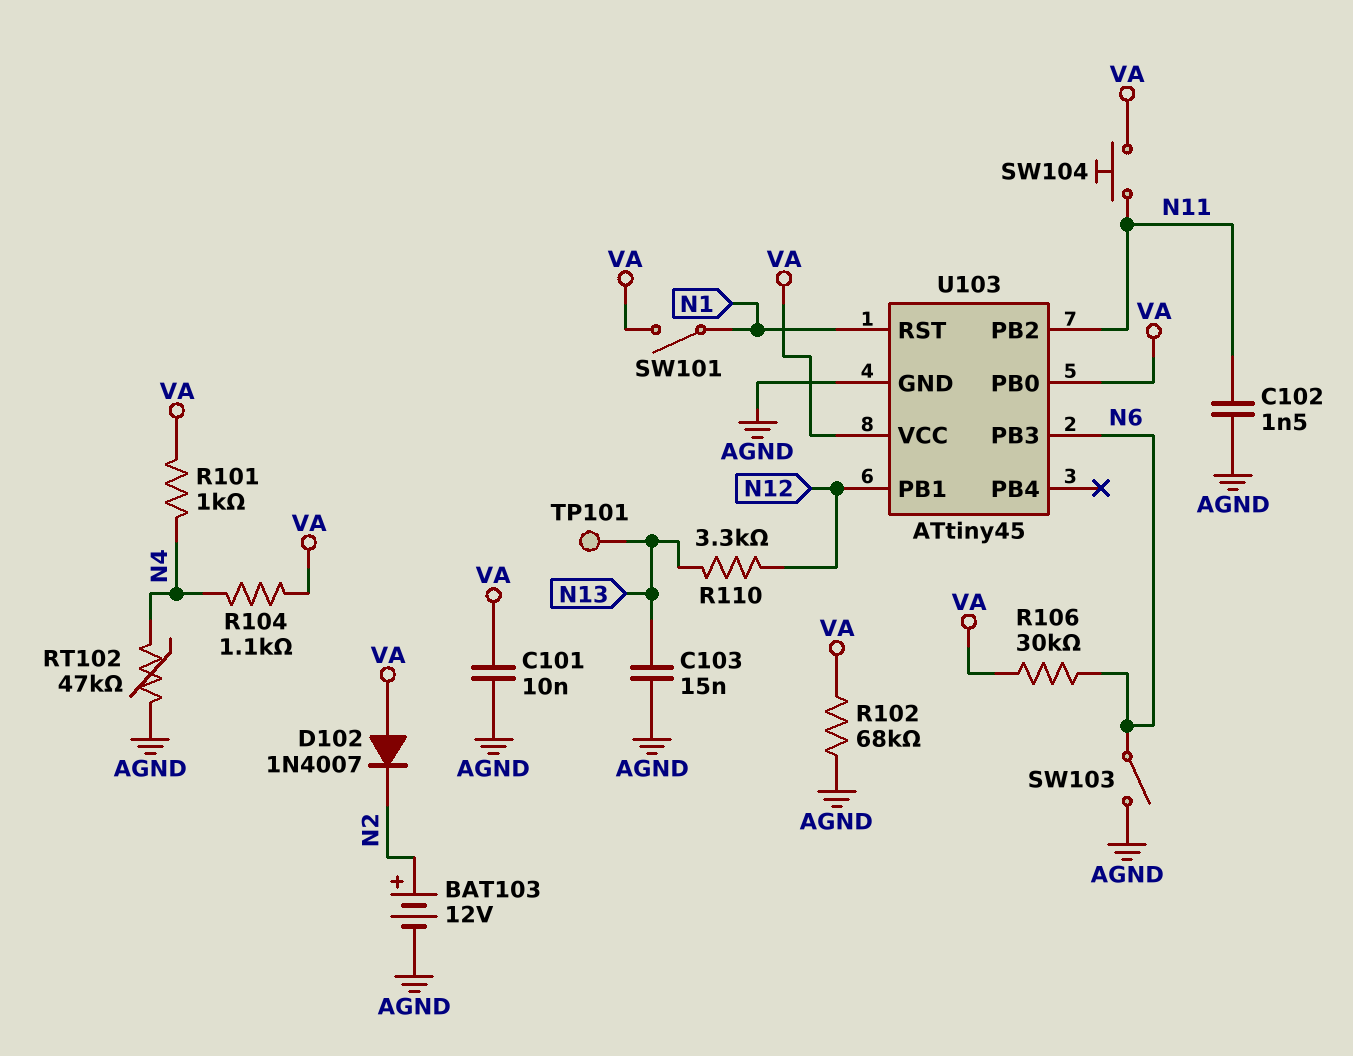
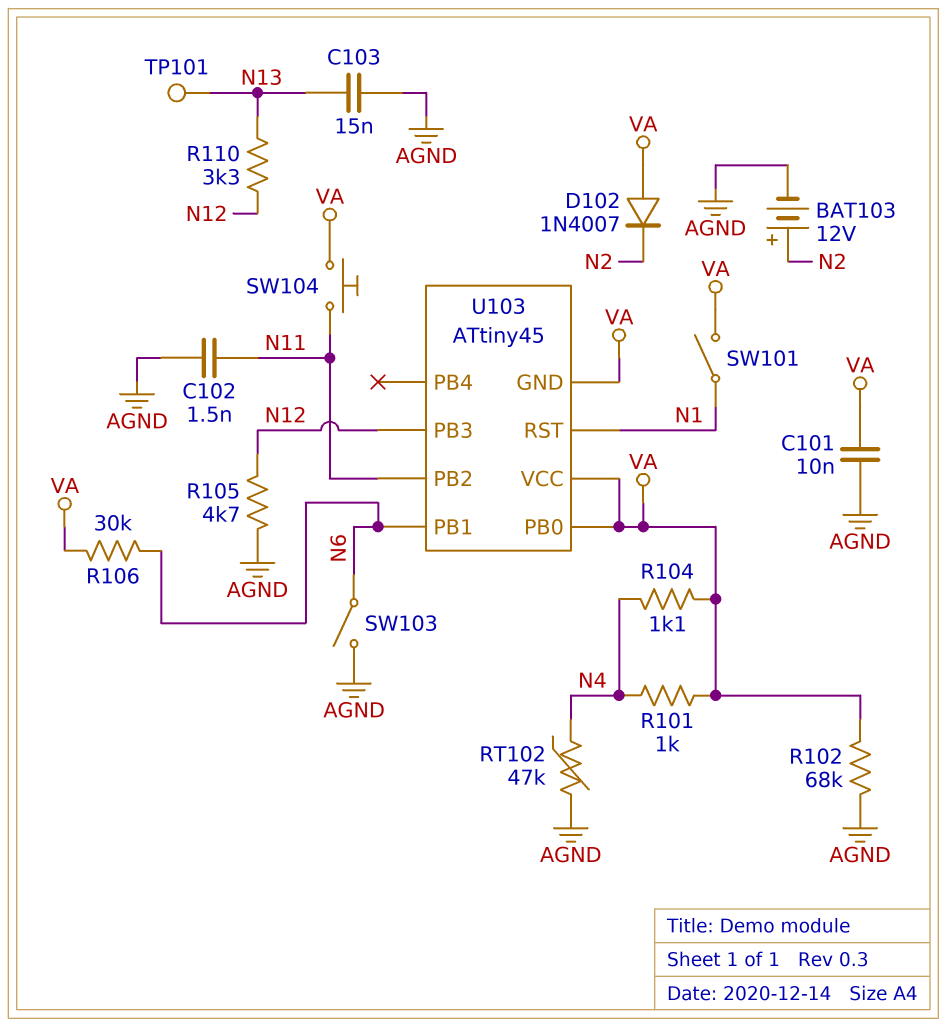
R105: none -> 4.7k (AGND, N12)
U103 pin GND: AGND -> VA
U103 pin PB1: N12 -> N6
U103 pin PB3: N6 -> N12

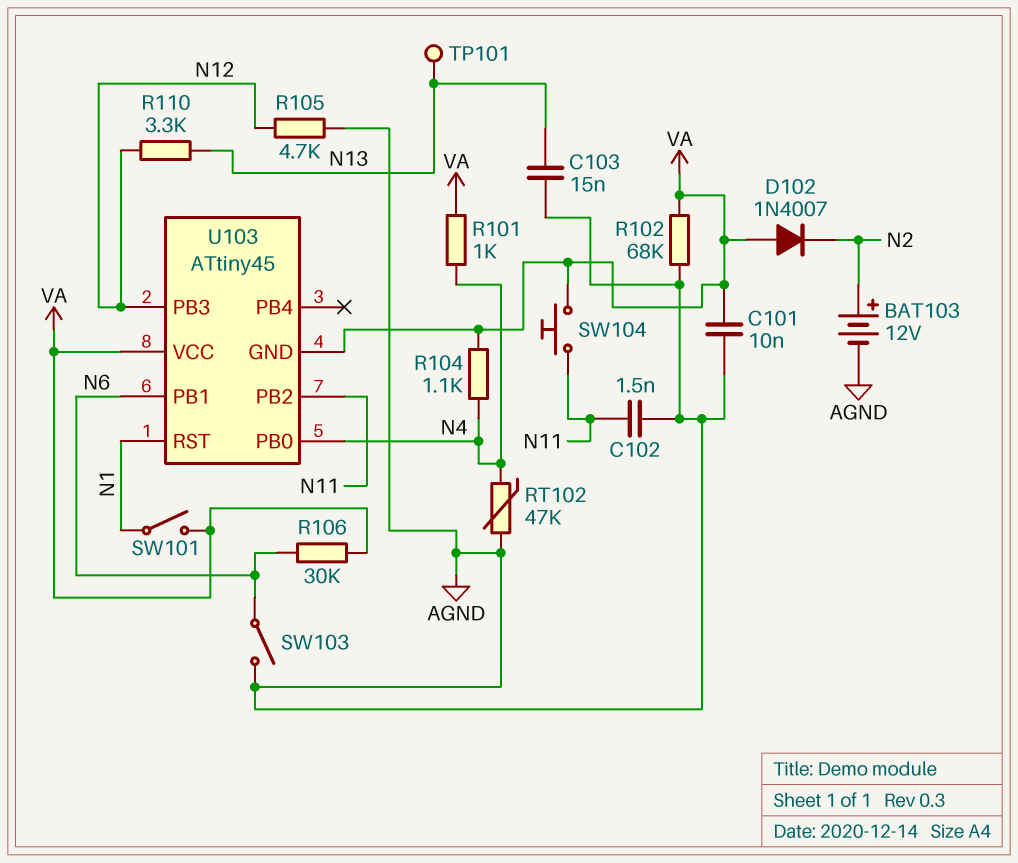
U103 pin PB0: VA -> N4

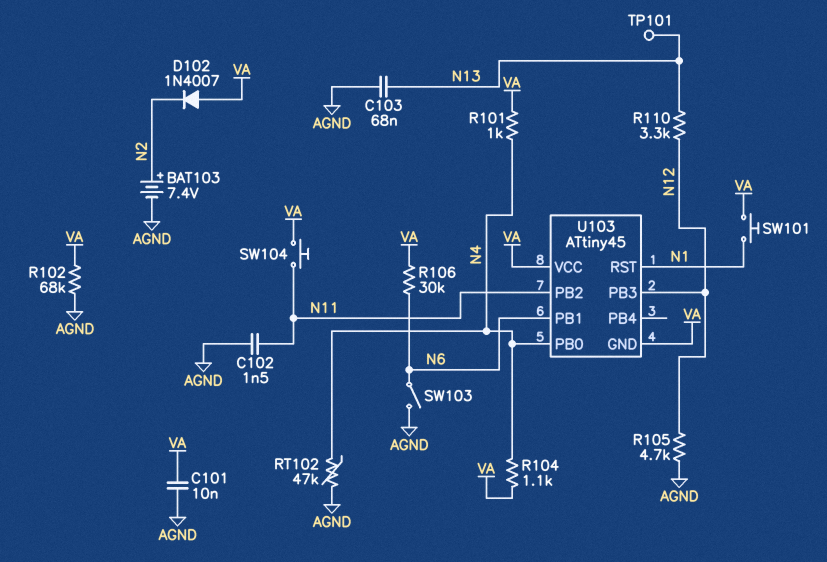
BAT103: 12V (plus N2, minus AGND) -> 7.4V (plus N2, minus AGND)
C103: 15nF (AGND, N13) -> 68nF (AGND, N13)
SW101: switch (N1, VA) -> button (N1, VA)

